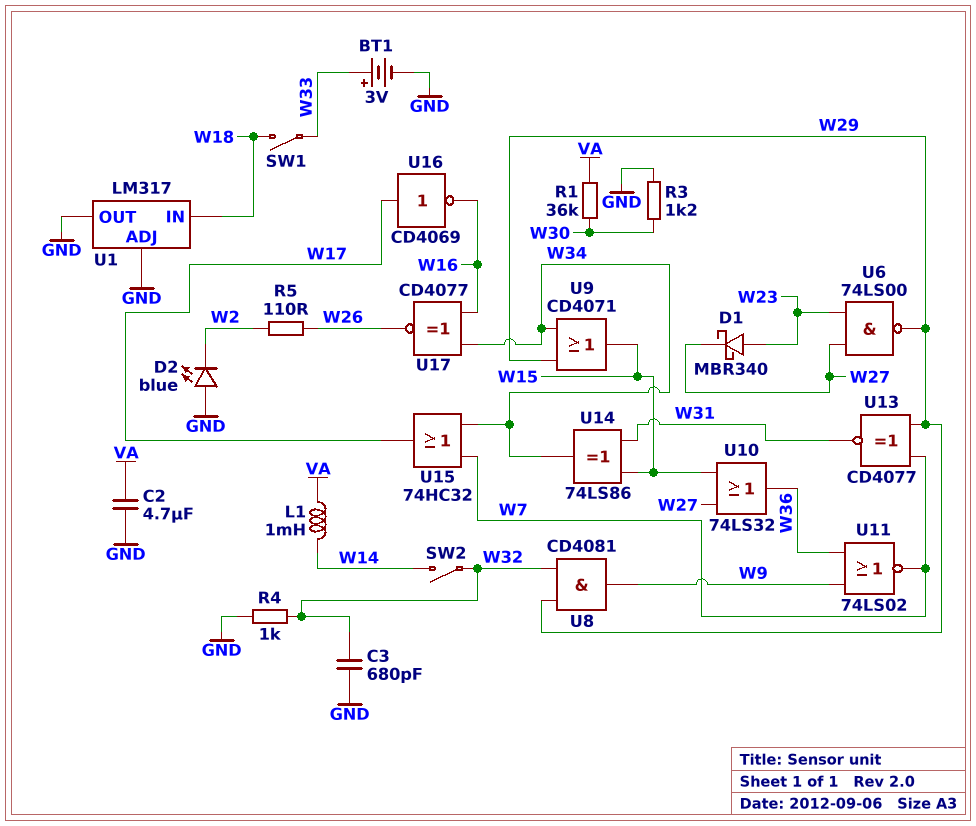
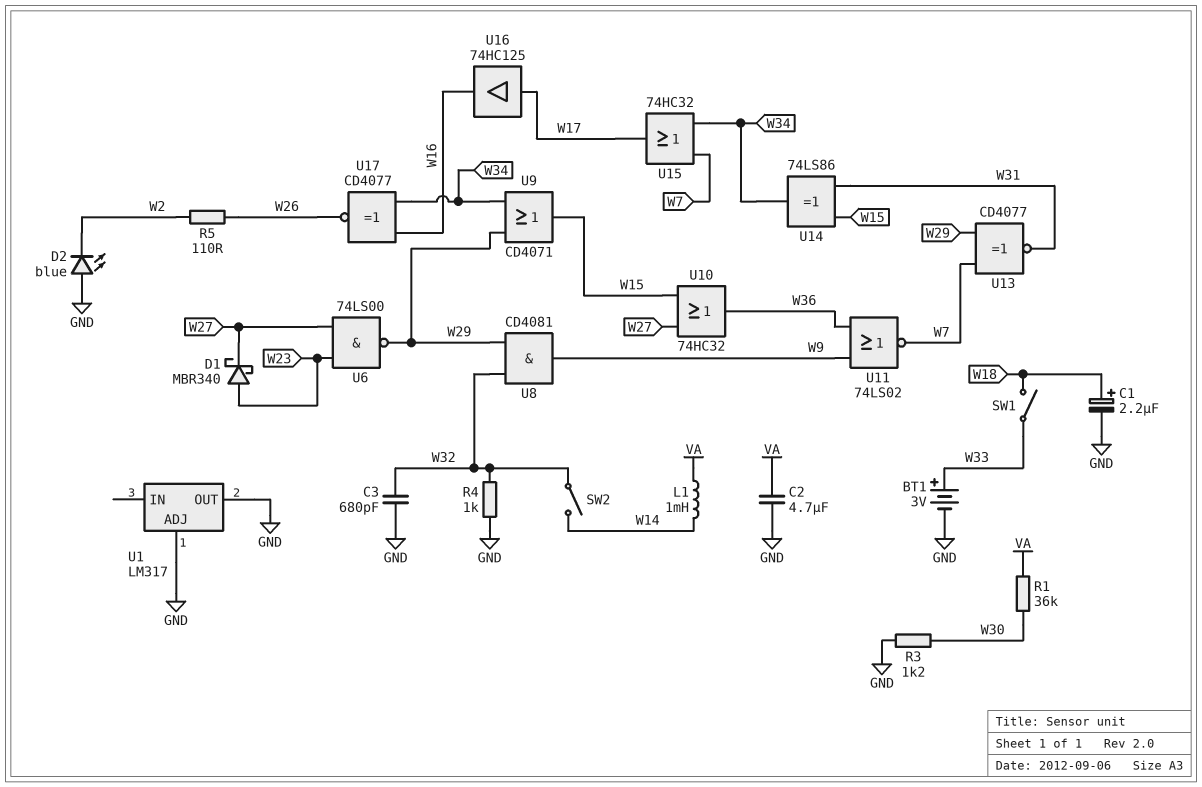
C1: none -> 2.2uF (plus W18, minus GND)
U1 pin IN: W18 -> none
U10: OR 74LS32 (in W15, in W27, out W36) -> OR 74HC32 (in W15, in W27, out W36)
U16: NOT CD4069 (in W17, out W16) -> buffer 74HC125 (in W17, out W16)

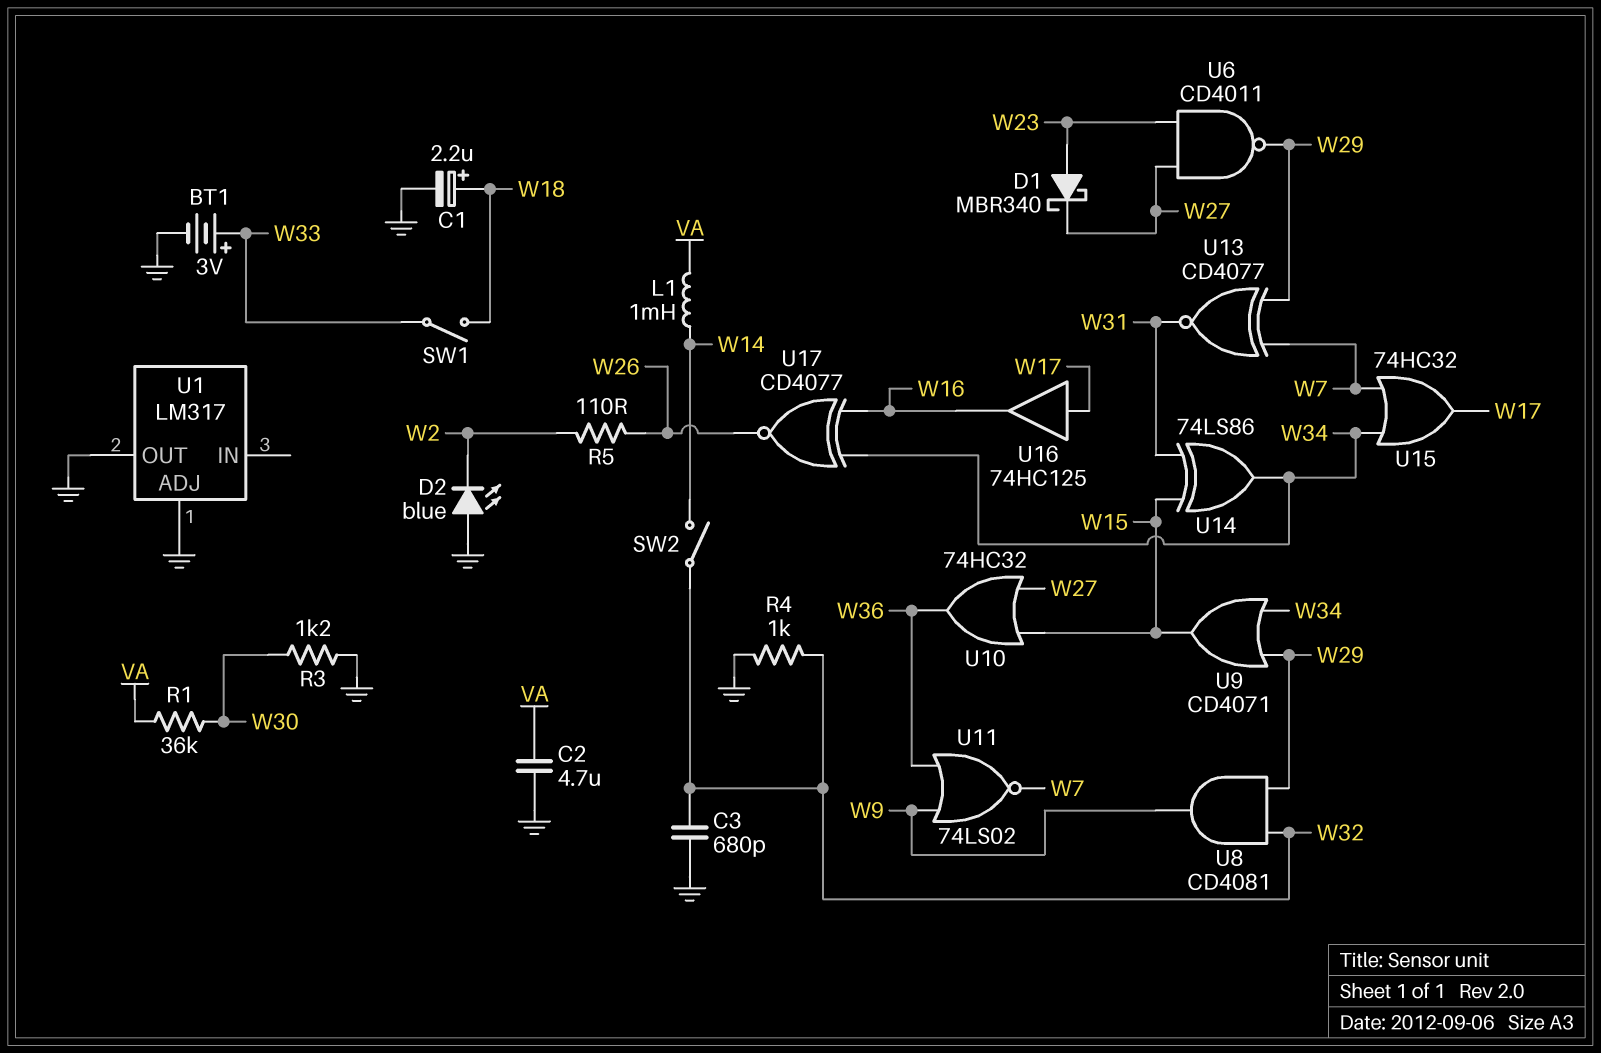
U6: NAND 74LS00 (in W23, in W27, out W29) -> NAND CD4011 (in W23, in W27, out W29)

